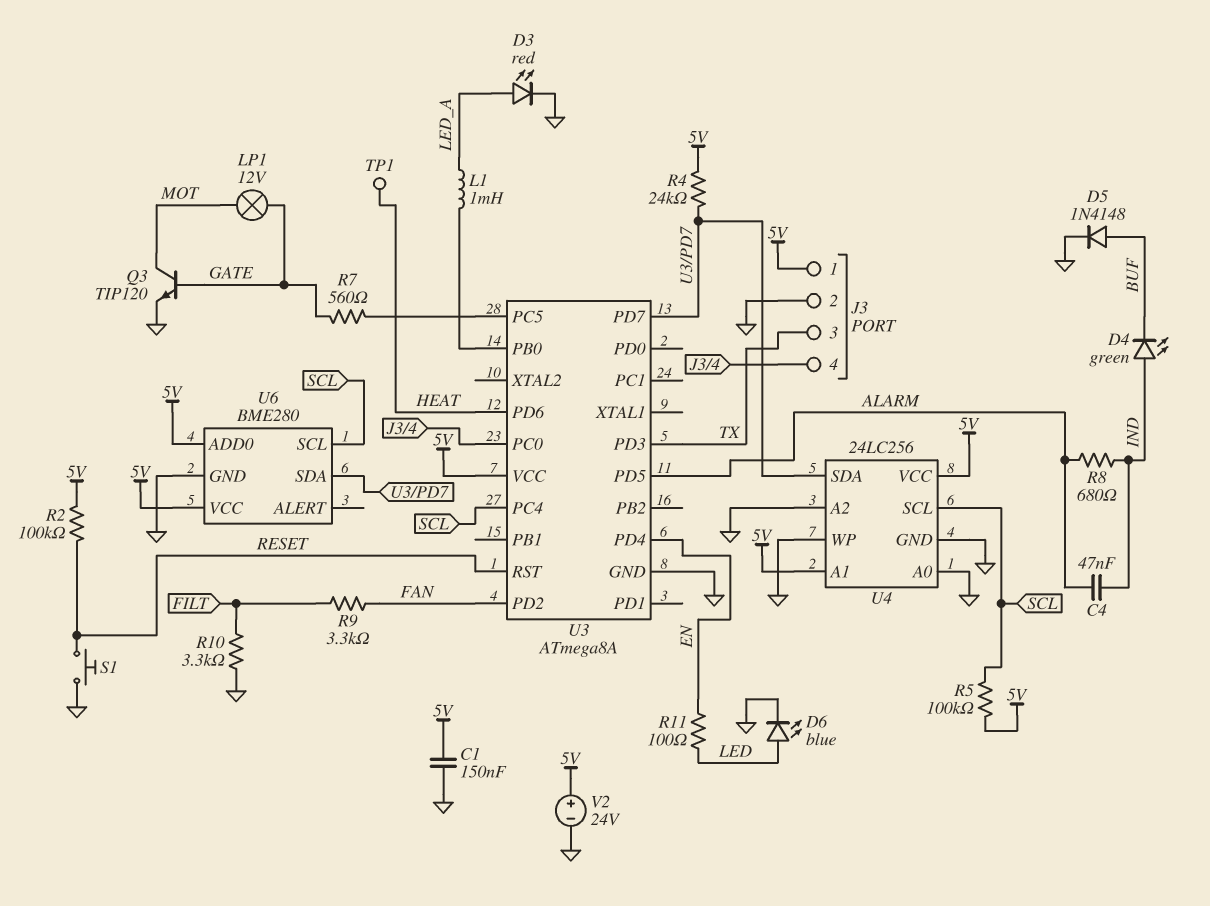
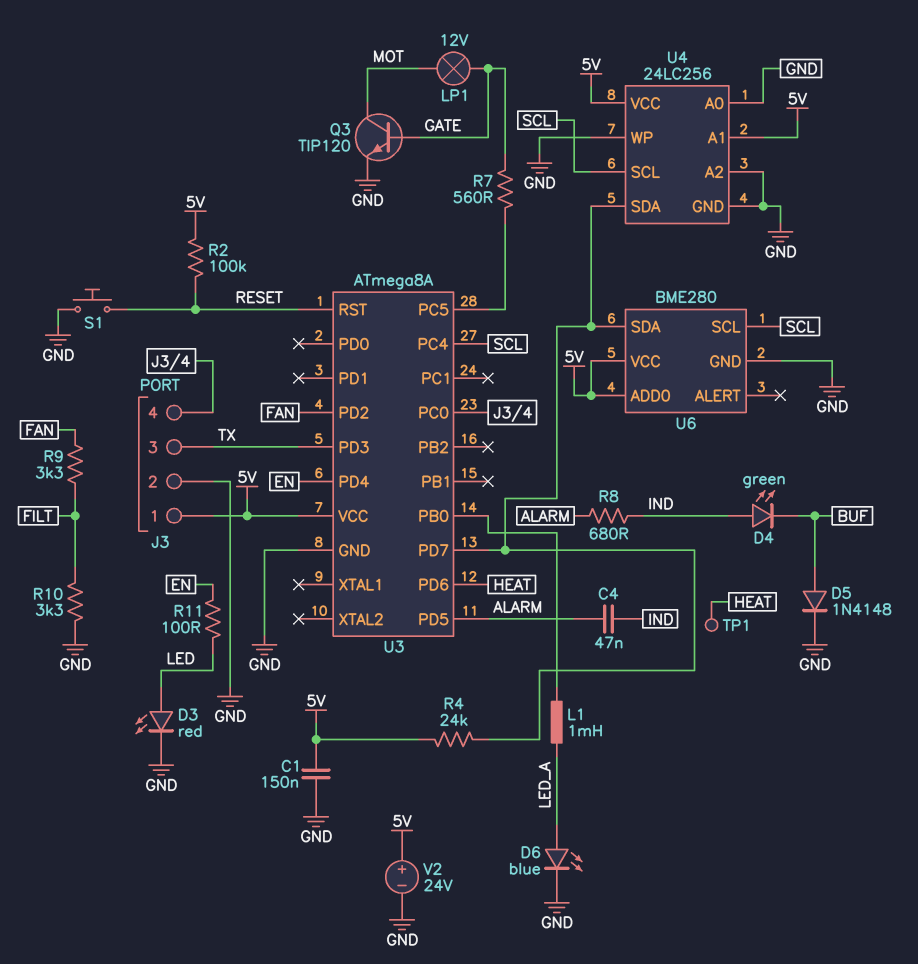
D3: LED red (A LED_A, K GND) -> LED red (A LED, K GND)
D6: LED blue (A LED, K GND) -> LED blue (A LED_A, K GND)
R5: 100k (5V, SCL) -> none

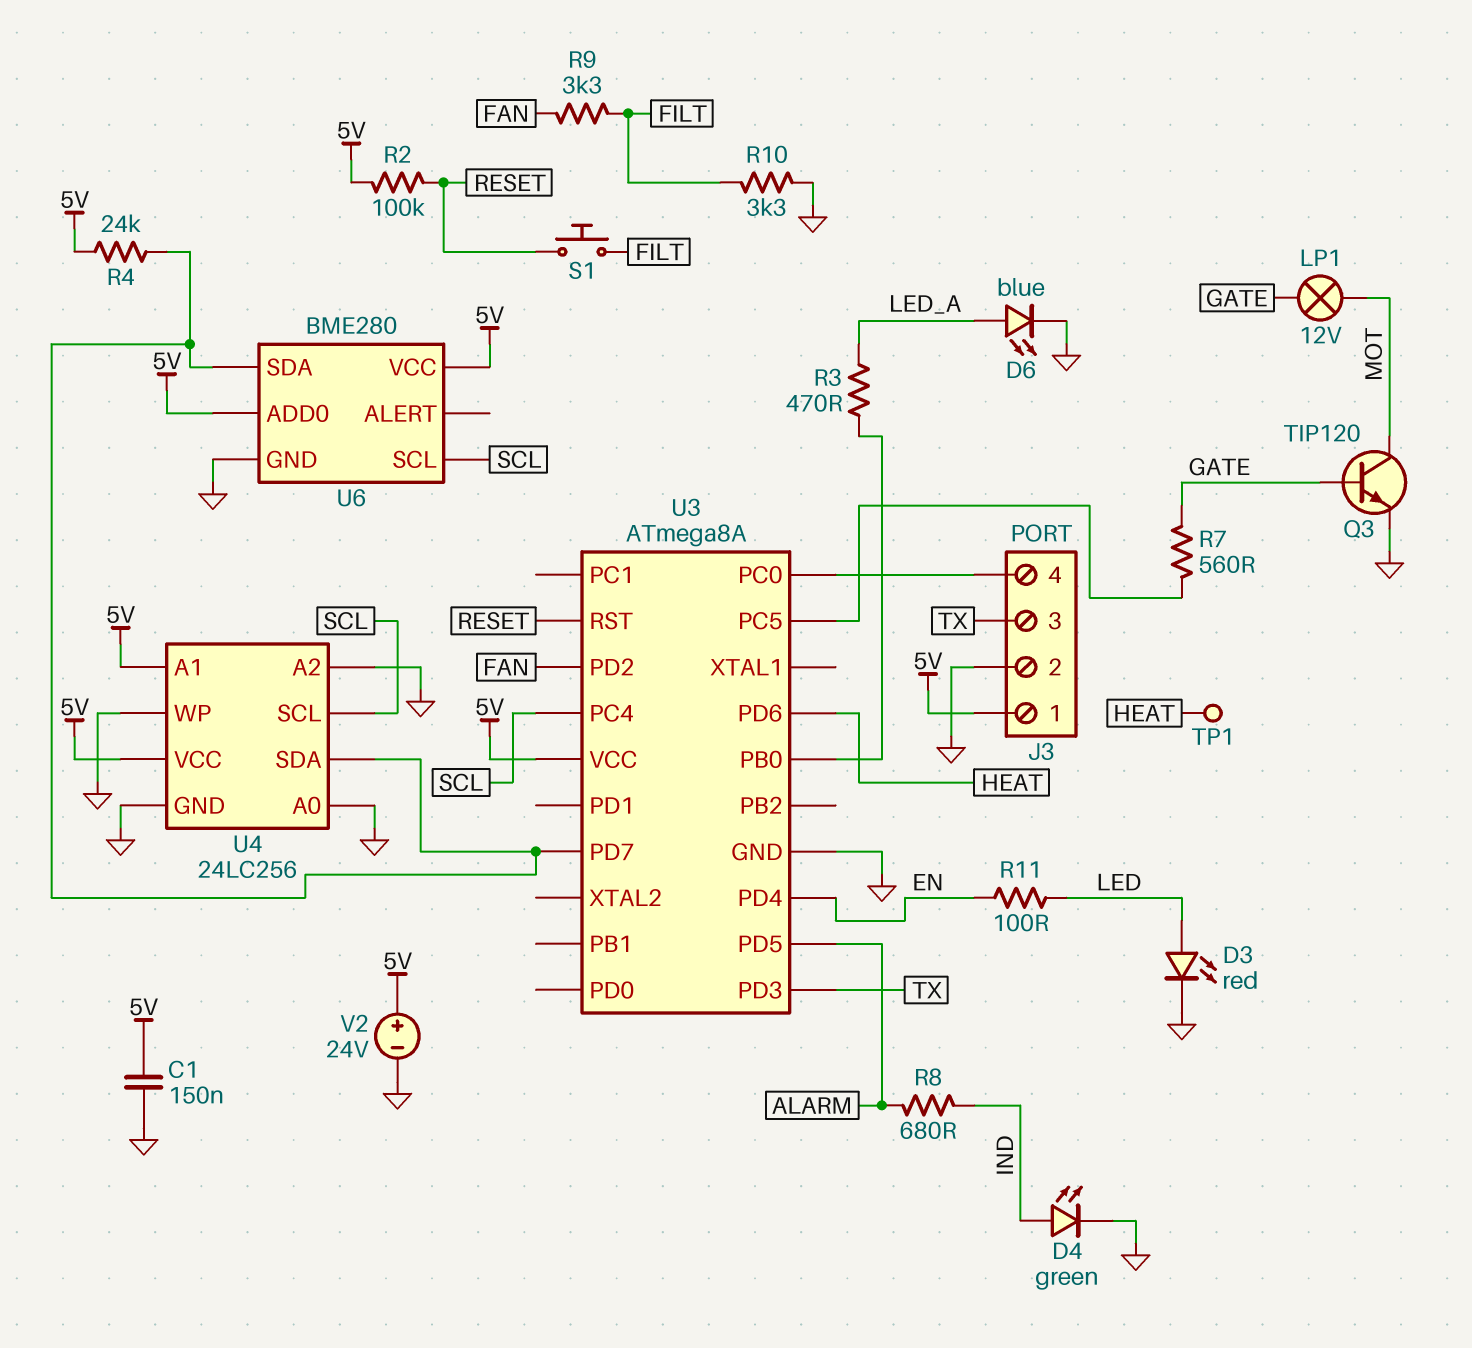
C4: 47nF (ALARM, IND) -> none
D4: LED green (A IND, K BUF) -> LED green (A IND, K GND)
D5: diode 1N4148 (A BUF, K GND) -> none
L1: 1mH (LED_A, U3/PB0) -> none
R3: none -> 470 (LED_A, U3/PB0)
S1: button (GND, RESET) -> button (FILT, RESET)

